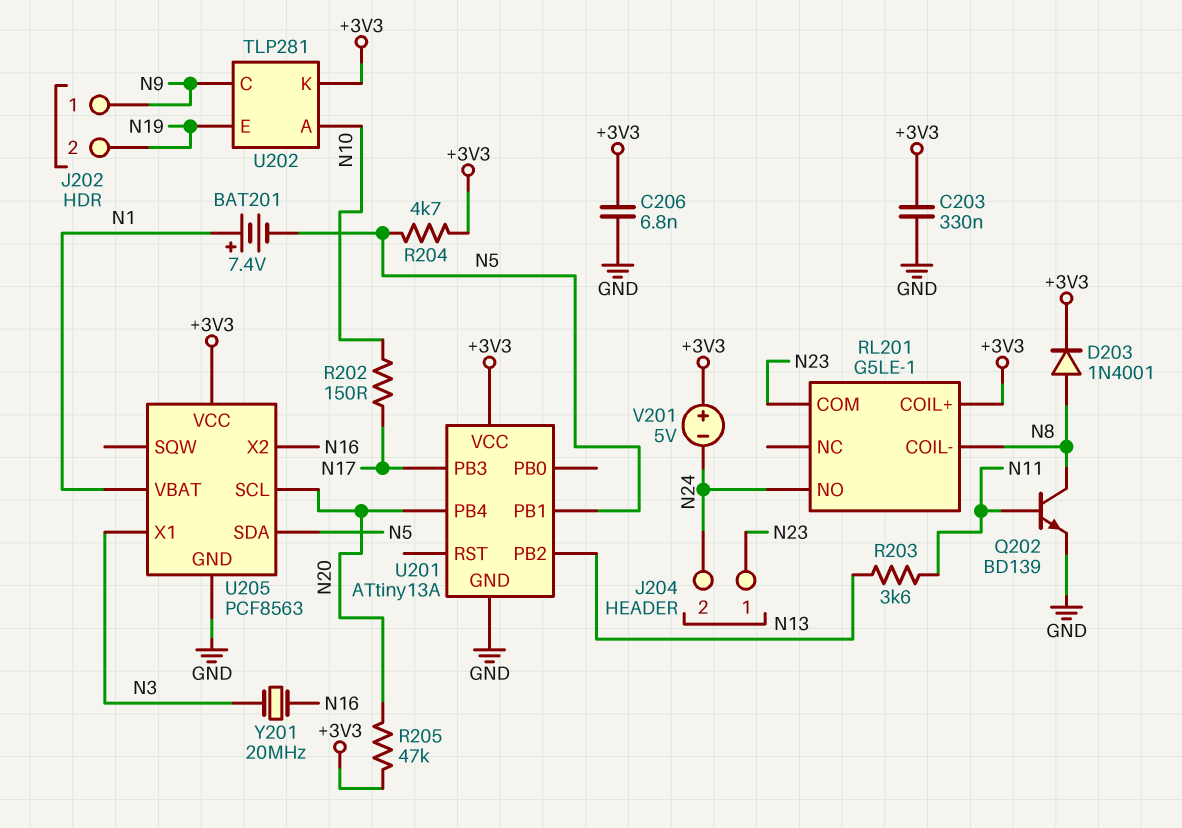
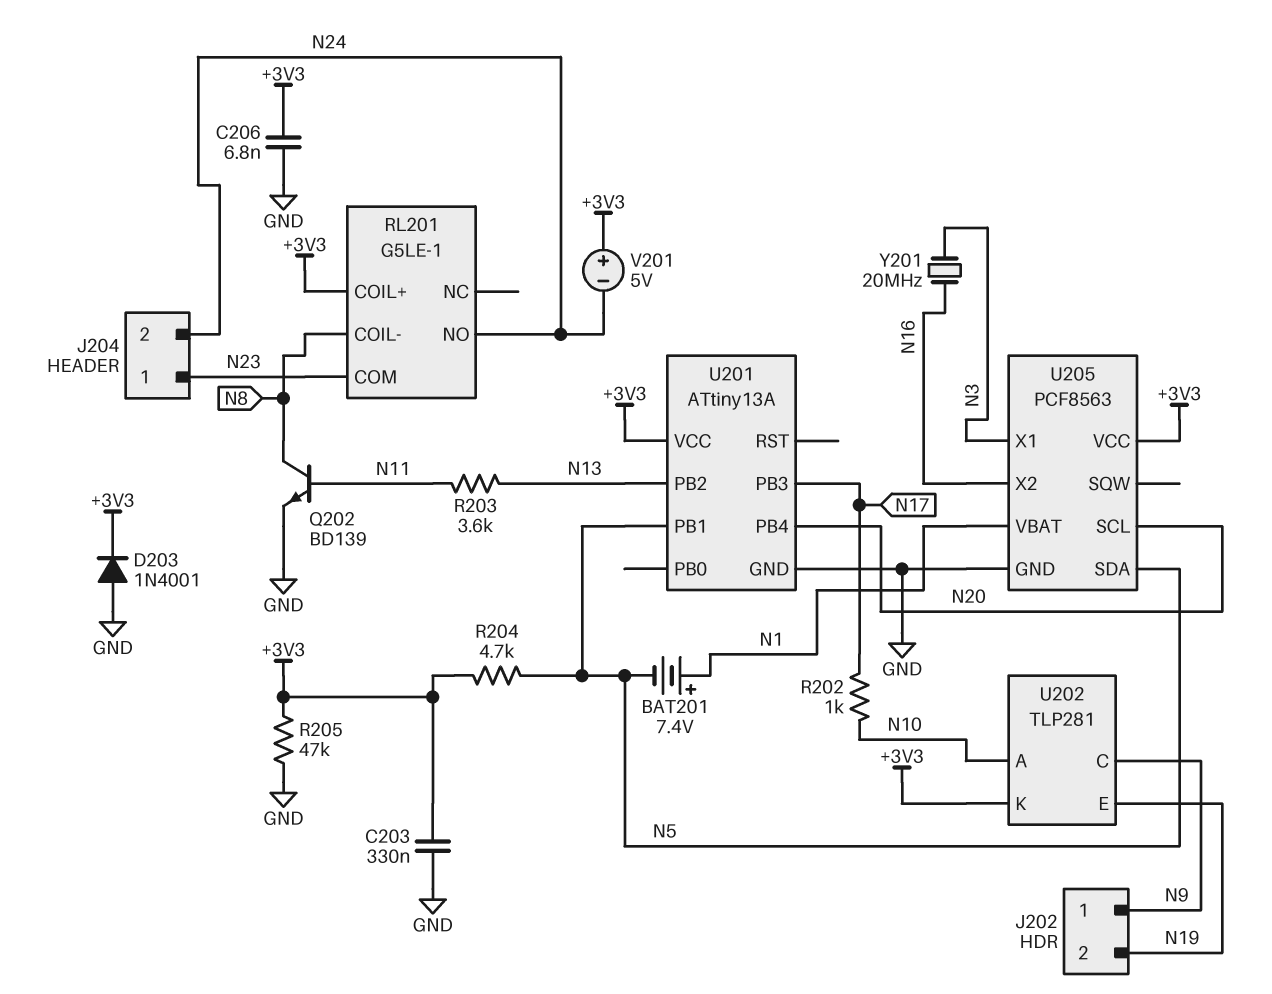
D203: diode 1N4001 (A N8, K +3V3) -> diode 1N4001 (A GND, K +3V3)
R202: 150 (N10, N17) -> 1k (N10, N17)
R205: 47k (+3V3, N20) -> 47k (+3V3, GND)

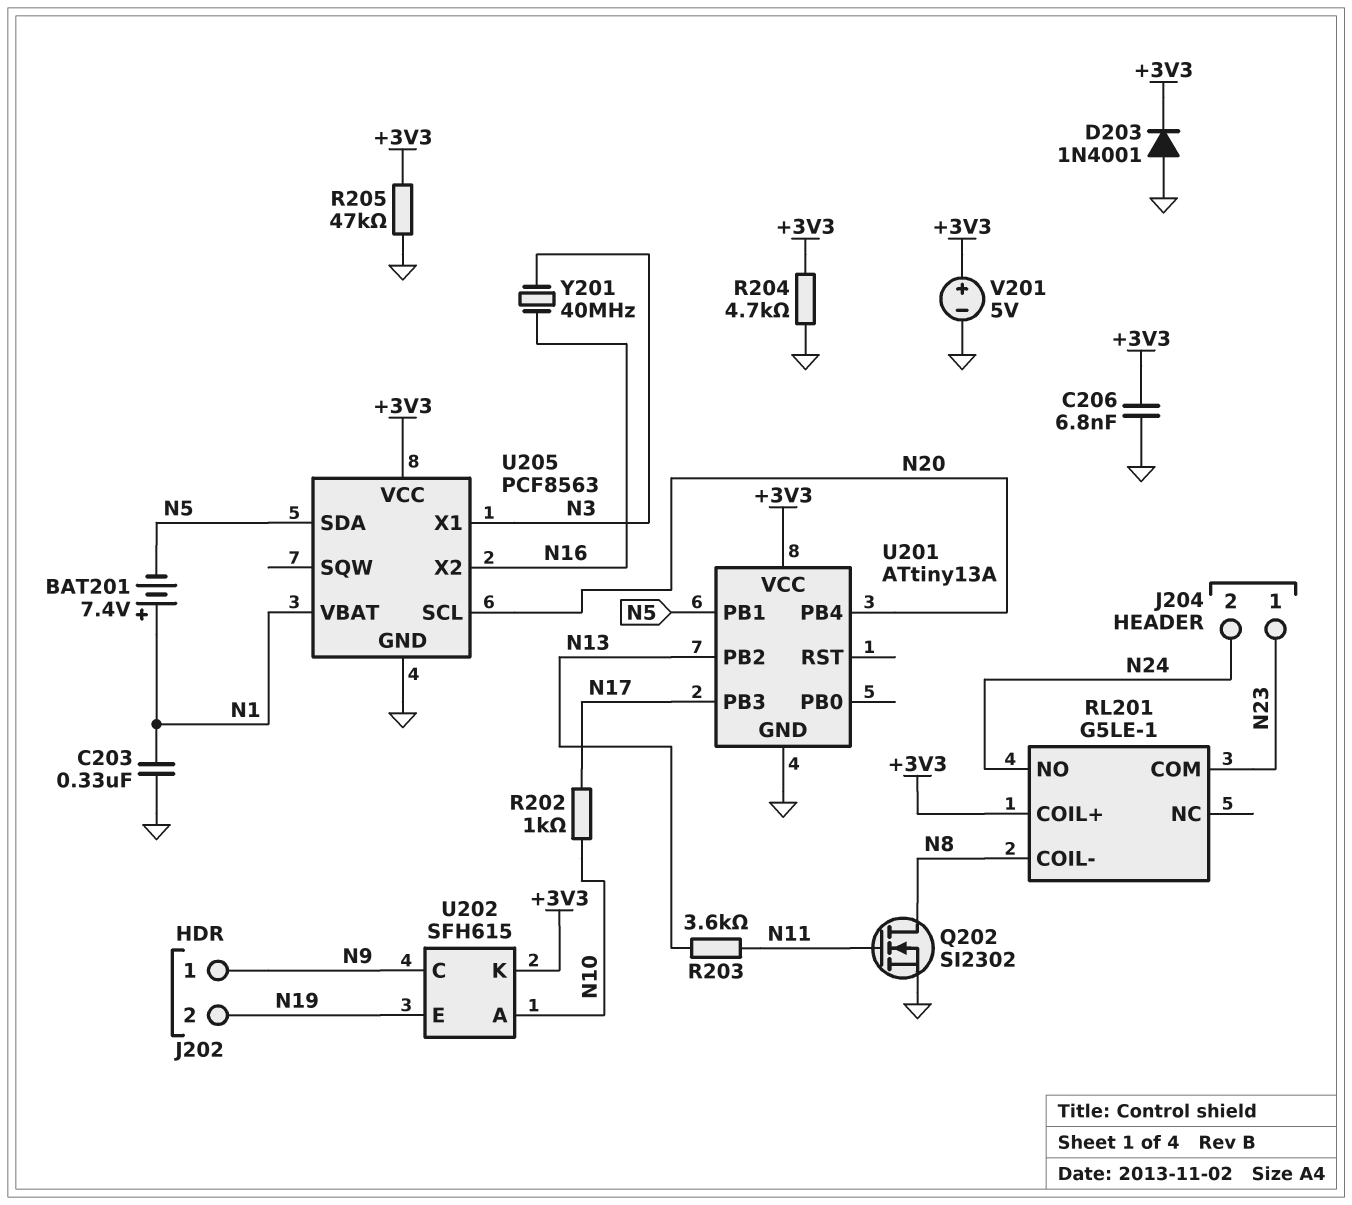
C203: 330nF (+3V3, GND) -> 330nF (GND, N1)
Q202: NPN BD139 (B N11, C N8, E GND) -> NMOS SI2302 (G N11, D N8, S GND)
R204: 4.7k (+3V3, N5) -> 4.7k (+3V3, GND)
U202: TLP281 -> SFH615
V201: 5V (plus +3V3, minus N24) -> 5V (plus +3V3, minus GND)
Y201: 20MHz (N3, N16) -> 40MHz (N3, N16)

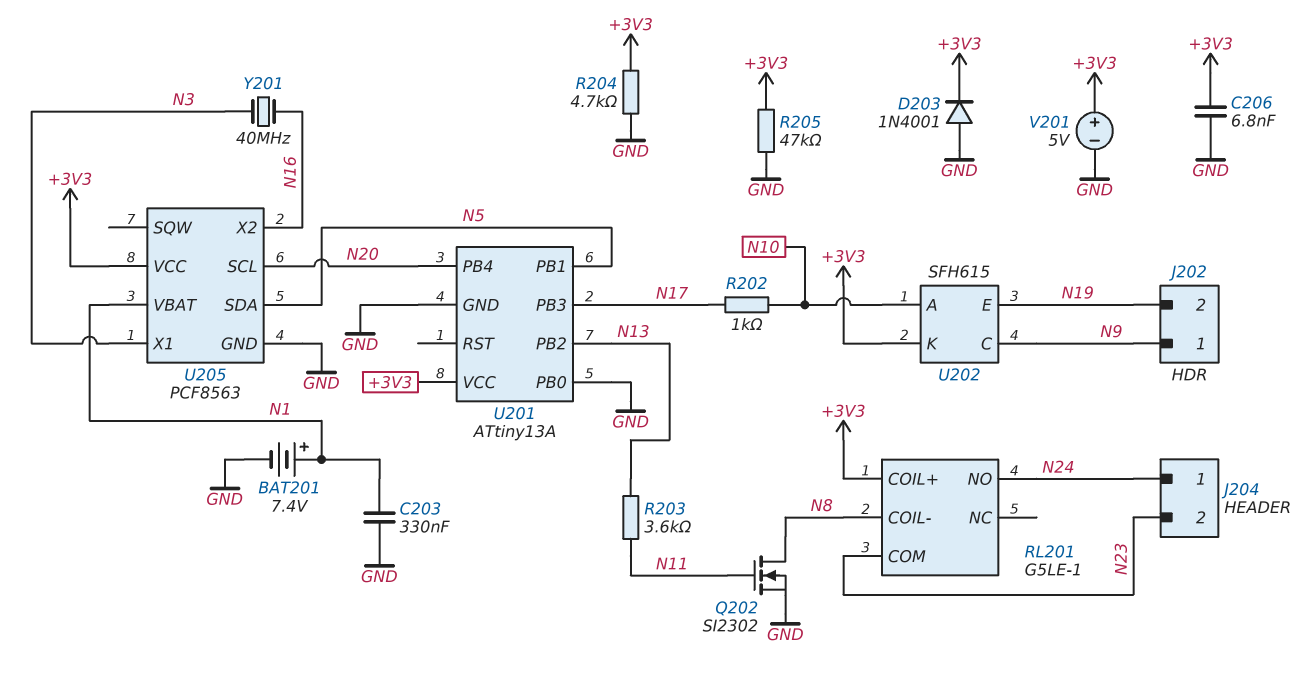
BAT201: 7.4V (plus N1, minus N5) -> 7.4V (plus N1, minus GND)
J204 pin 1: N23 -> N24
J204 pin 2: N24 -> N23
U201 pin PB0: none -> GND

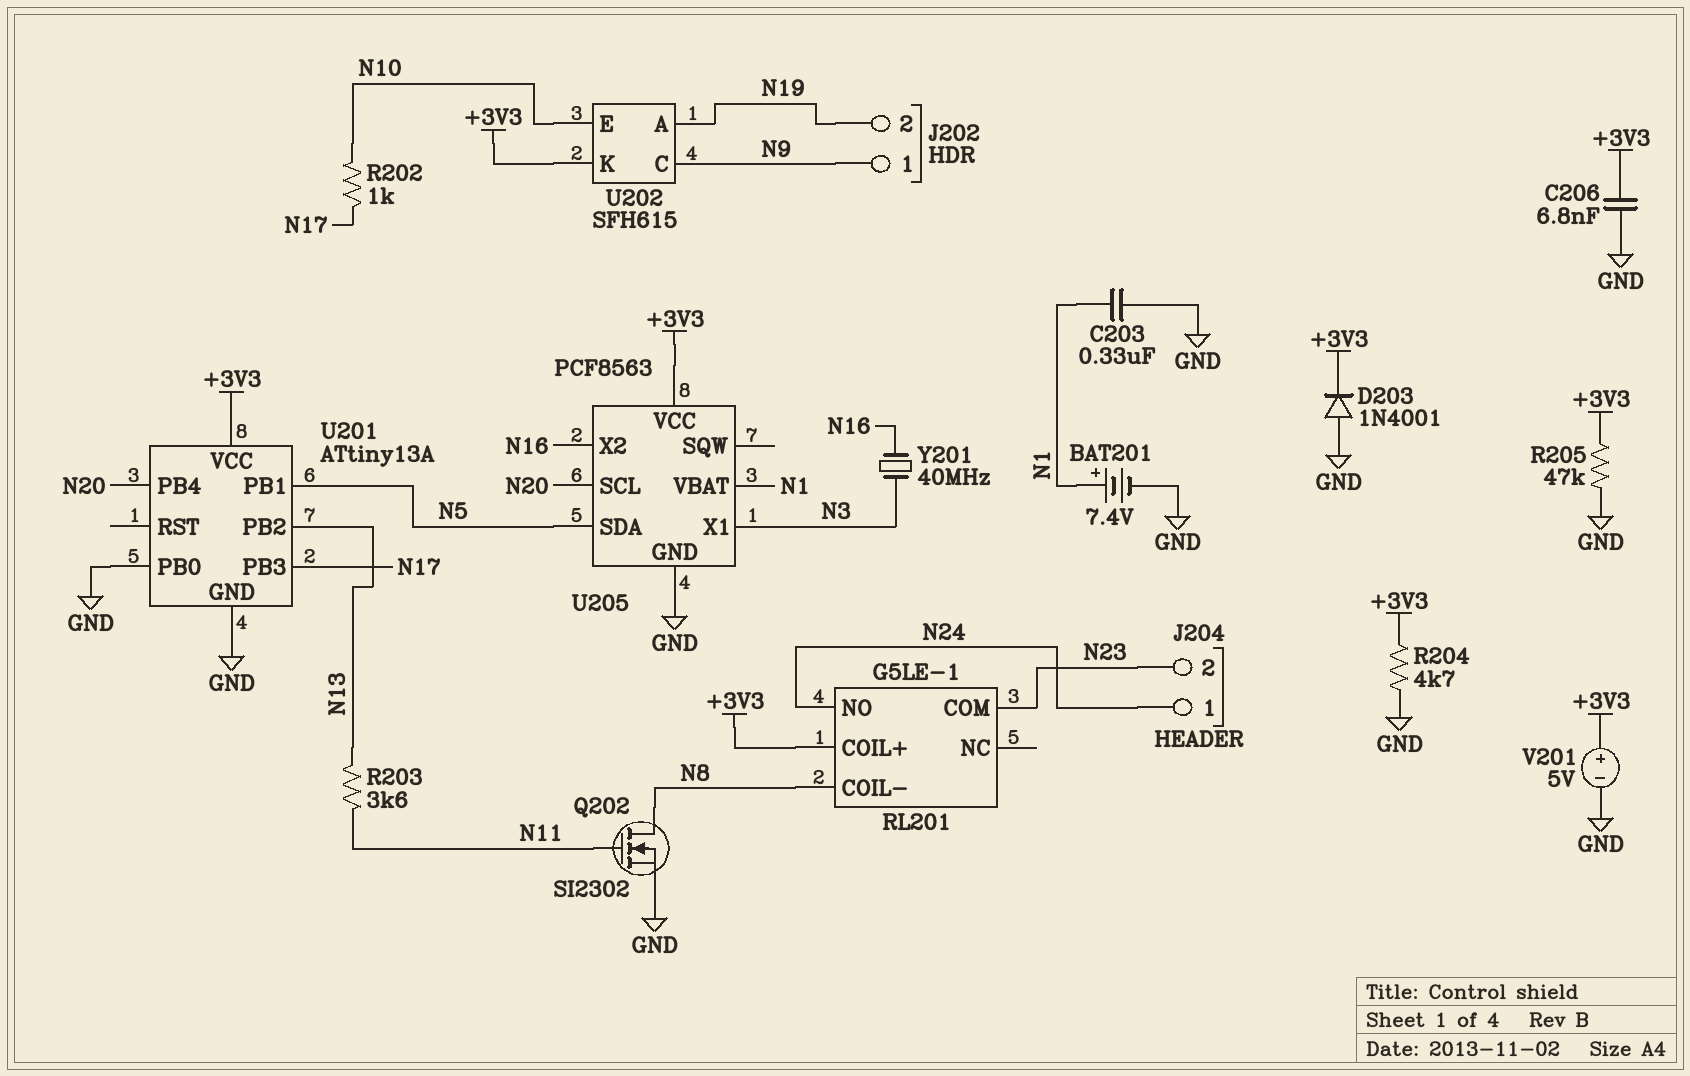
U202 pin A: N10 -> N19
U202 pin E: N19 -> N10

